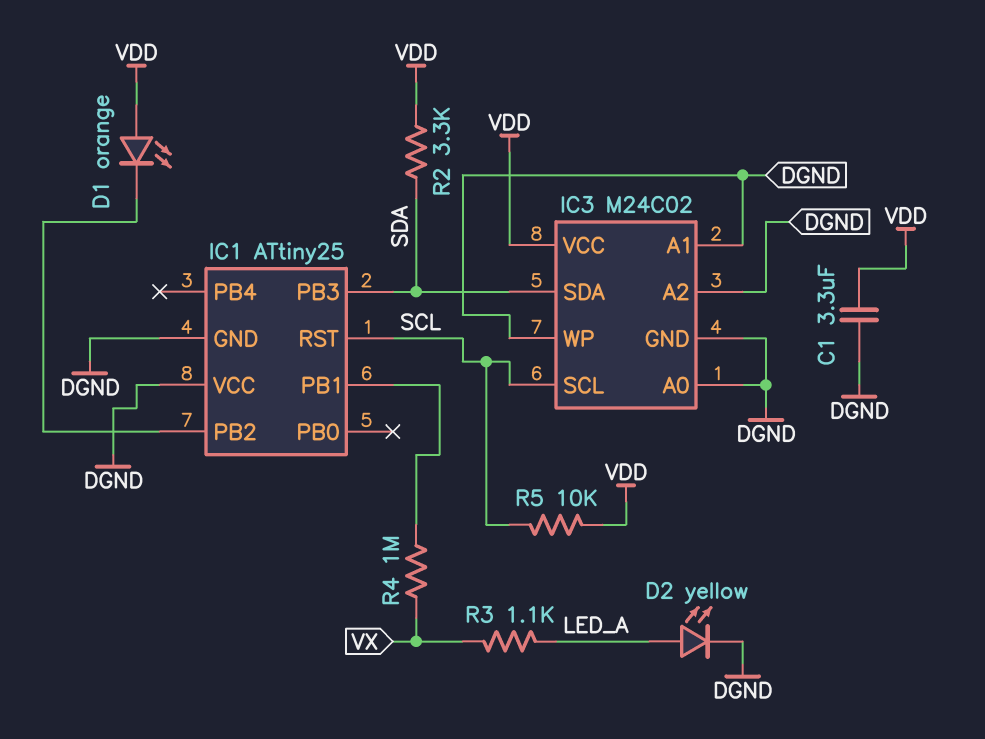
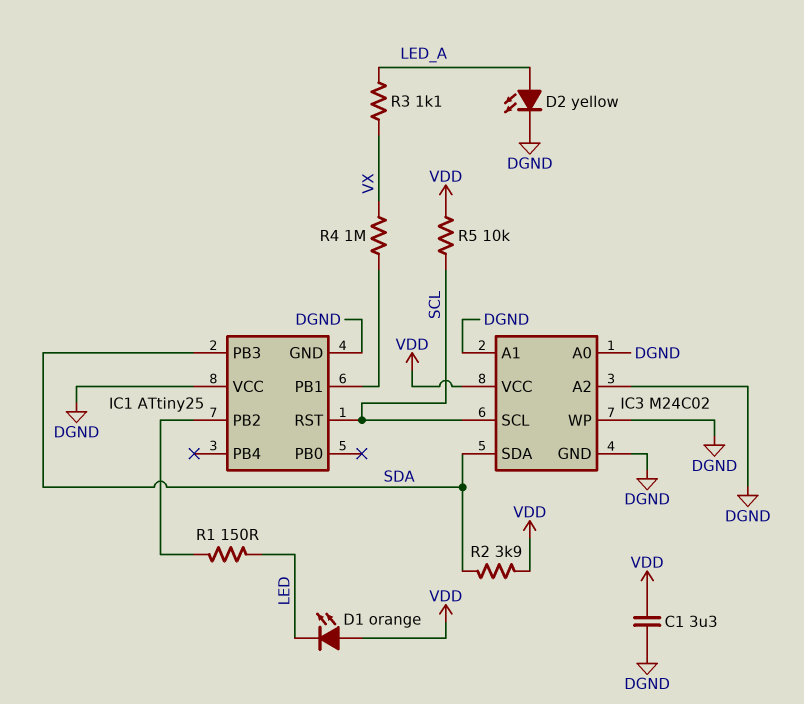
D1: LED orange (A VDD, K IC1/PB2) -> LED orange (A VDD, K LED)
R1: none -> 150 (IC1/PB2, LED)
R2: 3.3k (SDA, VDD) -> 3.9k (SDA, VDD)

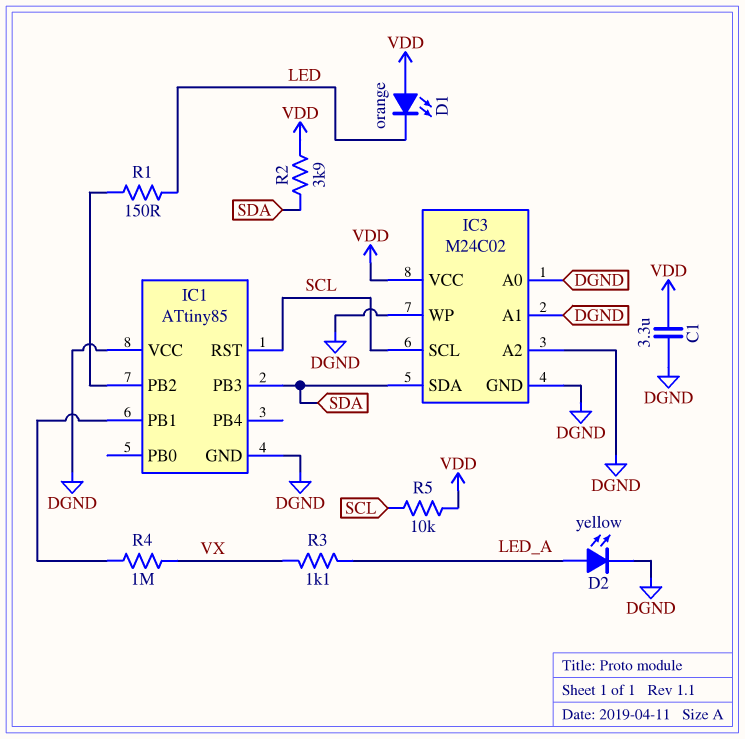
IC1: ATtiny25 -> ATtiny85

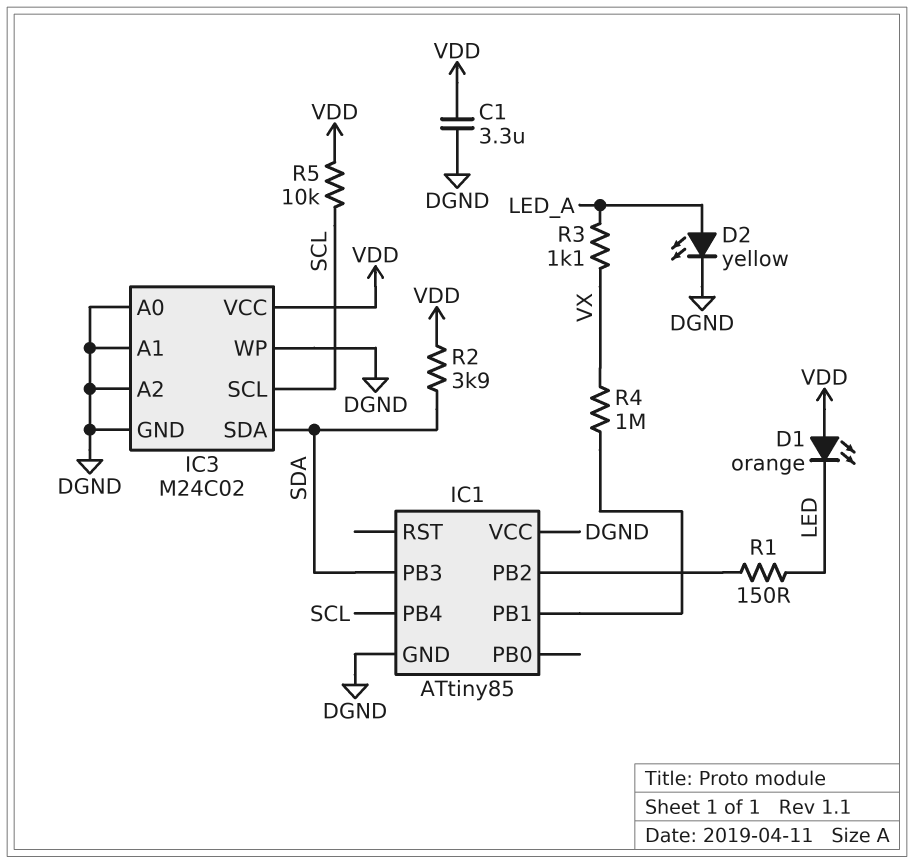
IC1 pin PB4: none -> SCL
IC1 pin RST: SCL -> none

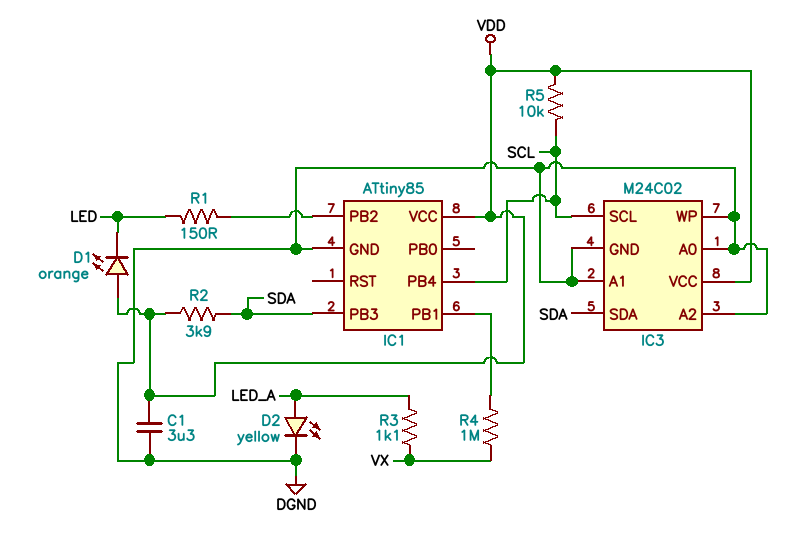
IC1 pin VCC: DGND -> VDD

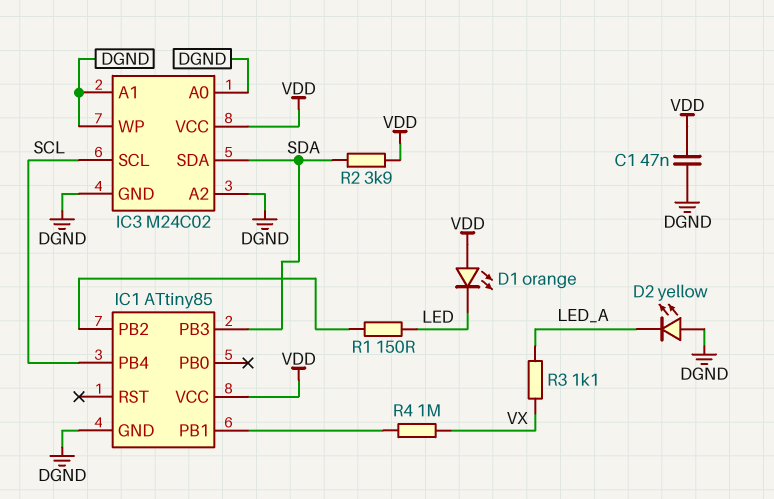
C1: 3.3uF (DGND, VDD) -> 47nF (DGND, VDD)
D2: LED yellow (A LED_A, K DGND) -> LED yellow (A DGND, K LED_A)
R5: 10k (SCL, VDD) -> none

